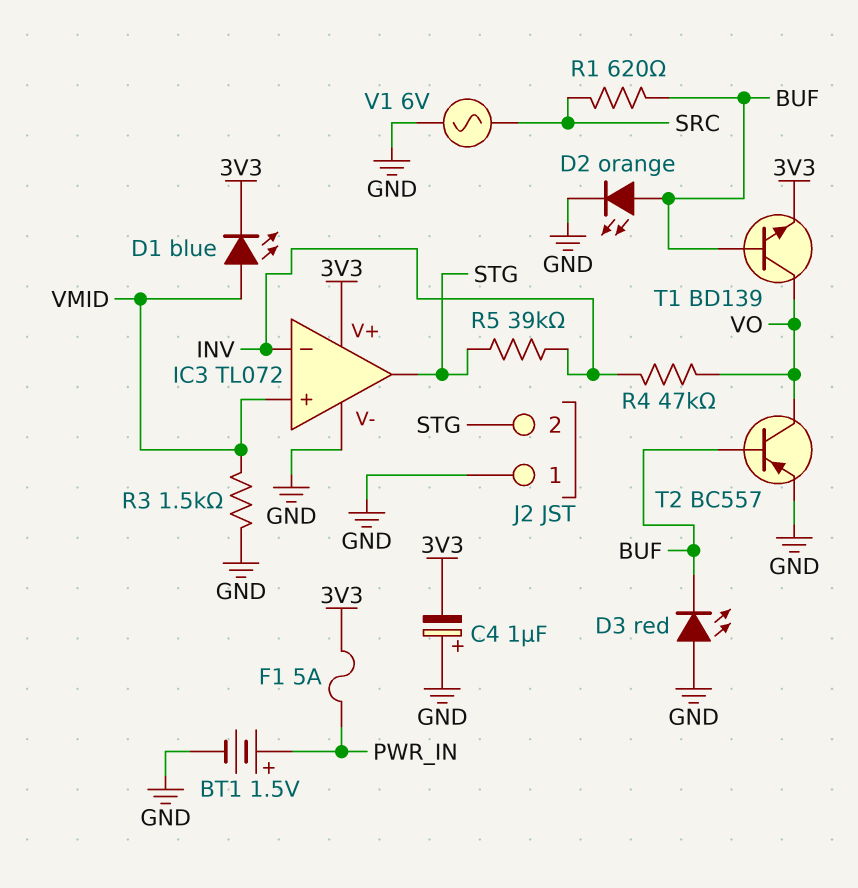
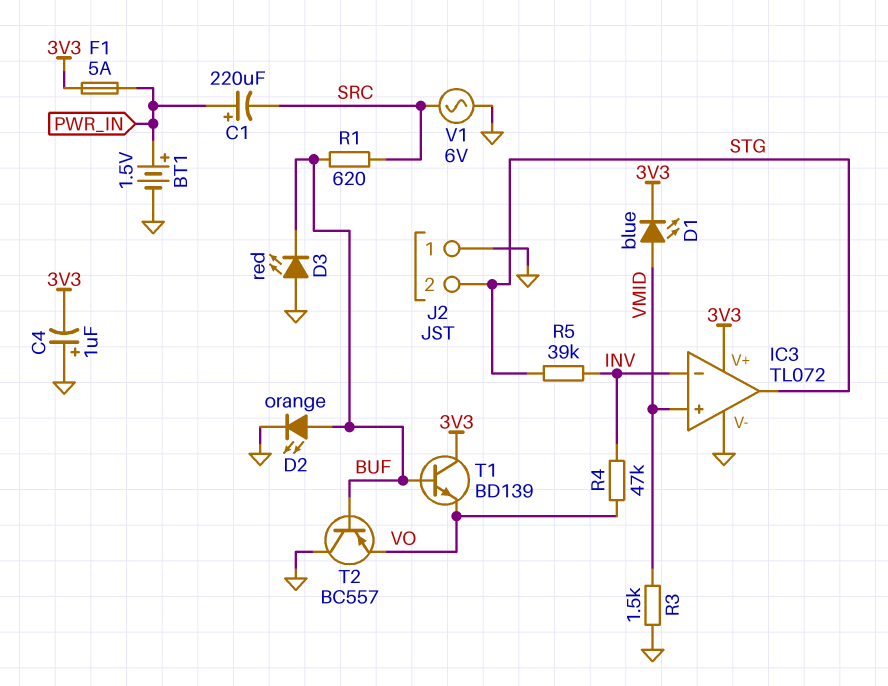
C1: none -> 220uF (plus PWR_IN, minus SRC)
T1: NPN BD139 (B BUF, C VO, E 3V3) -> NPN BD139 (B BUF, C 3V3, E VO)
T2: PNP BC557 (B BUF, C VO, E GND) -> PNP BC557 (B BUF, C GND, E VO)

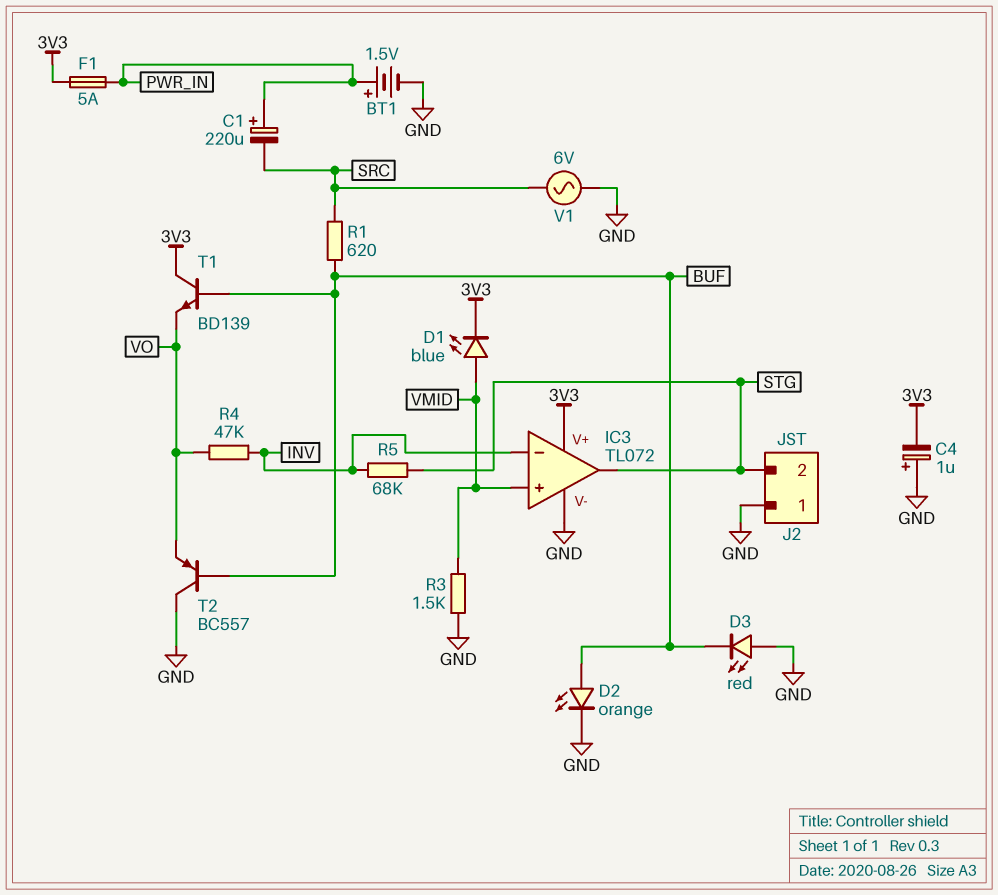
R5: 39k (INV, STG) -> 68k (INV, STG)

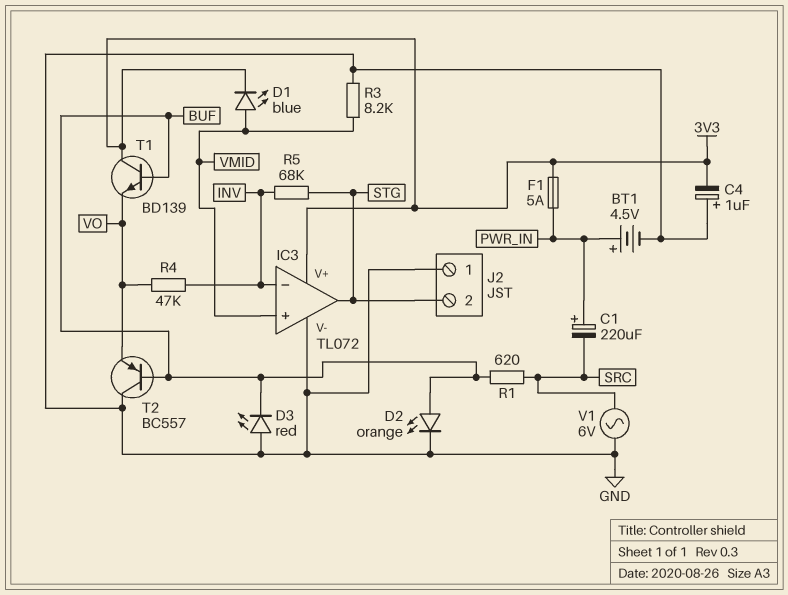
BT1: 1.5V (plus PWR_IN, minus GND) -> 4.5V (plus PWR_IN, minus GND)
R3: 1.5k (GND, VMID) -> 8.2k (GND, VMID)

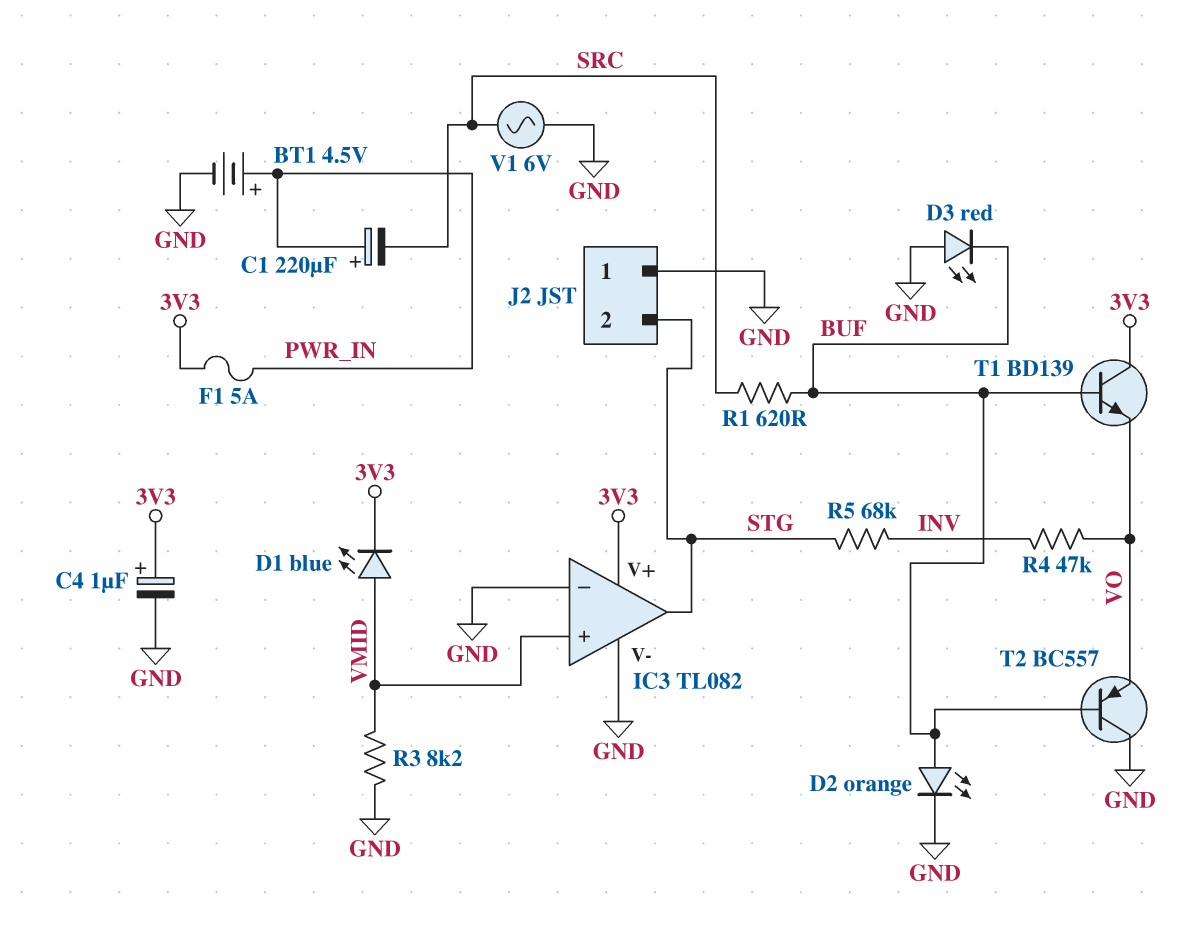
C4: 1uF (plus GND, minus 3V3) -> 1uF (plus 3V3, minus GND)
IC3: TL072 -> TL082
IC3 pin in-: INV -> GND

